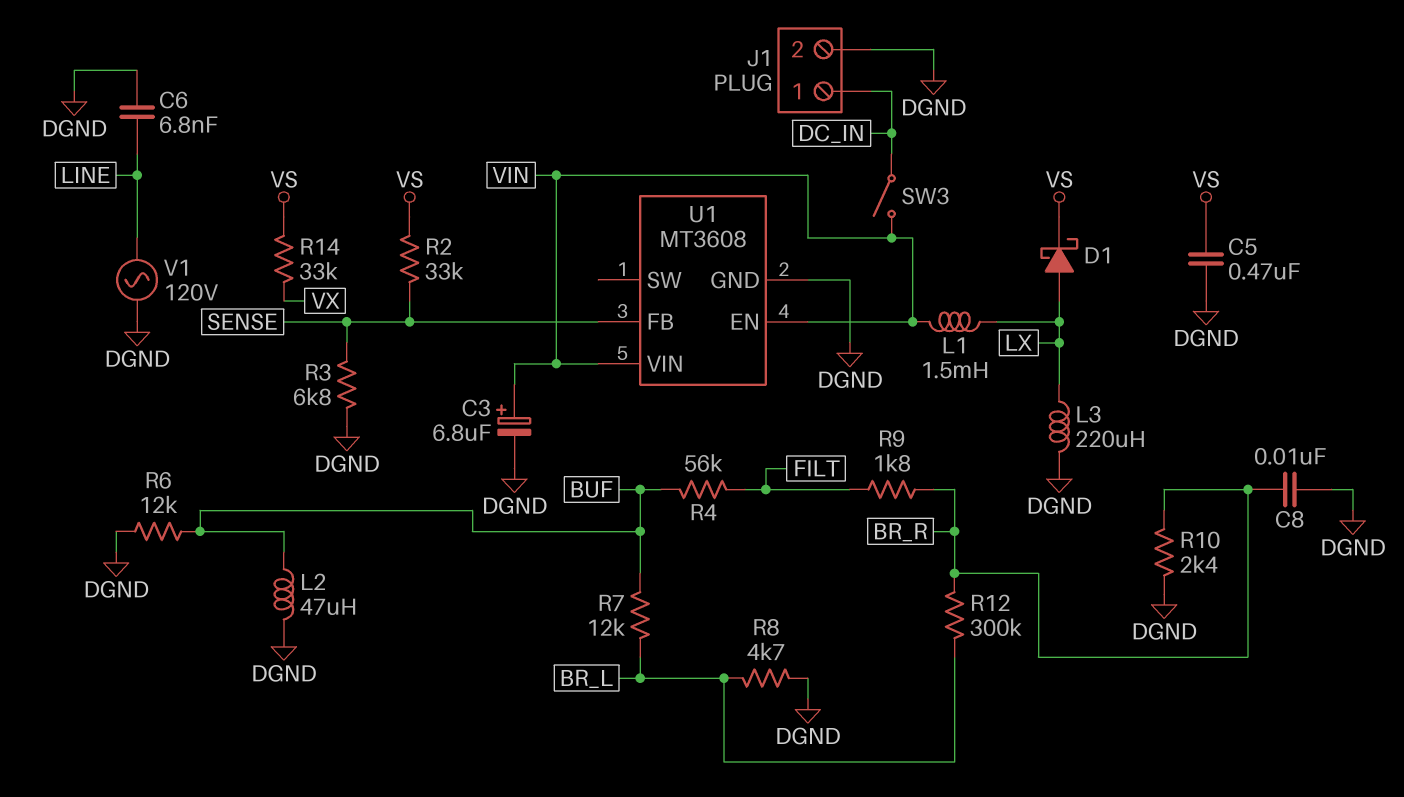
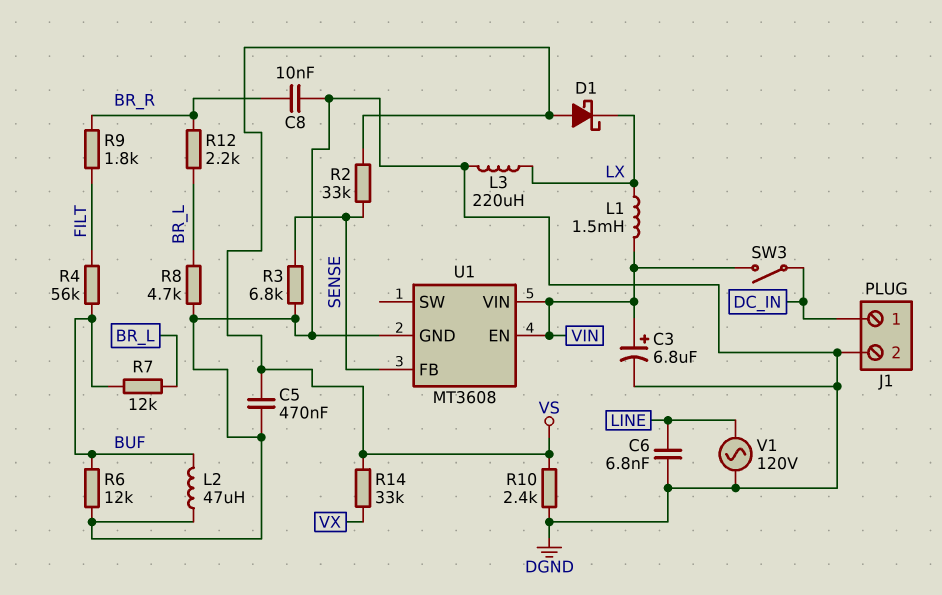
D1: schottky (A LX, K VS) -> schottky (A VS, K LX)
R10: 2.4k (BR_R, DGND) -> 2.4k (DGND, VS)
R12: 300k (BR_L, BR_R) -> 2.2k (BR_L, BR_R)

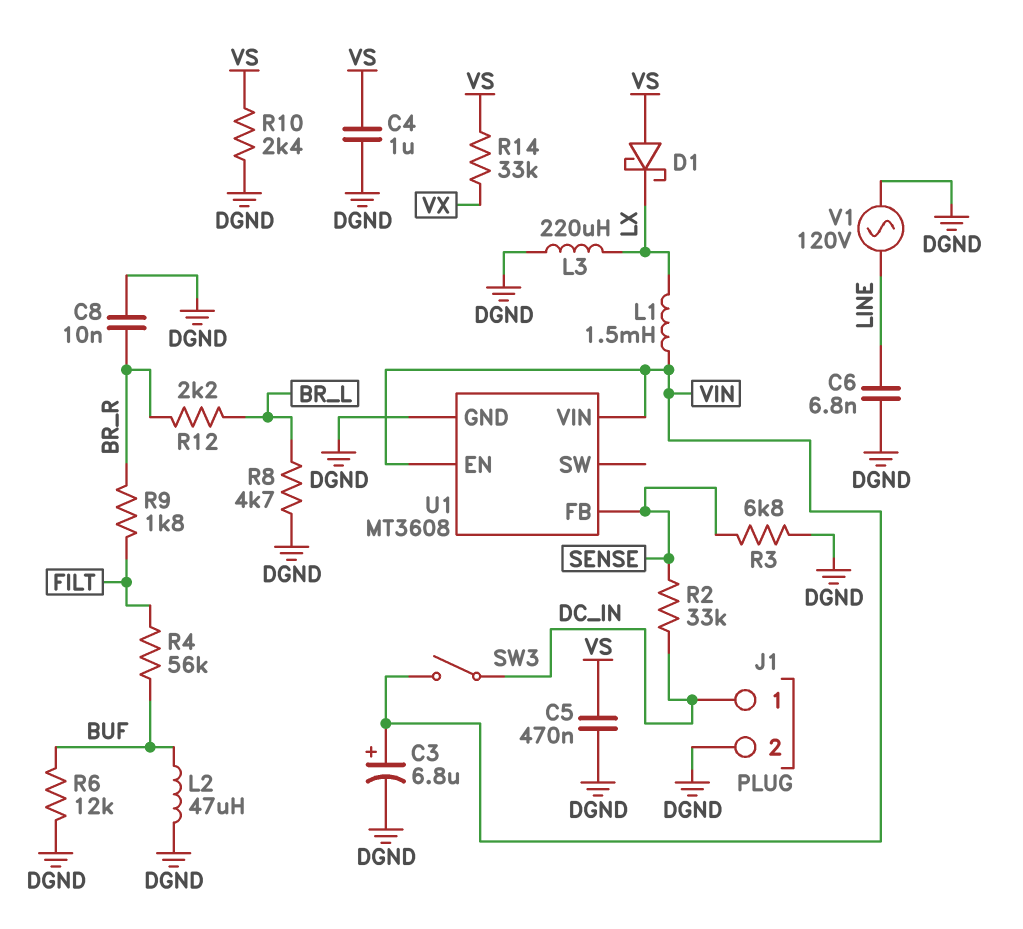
C4: none -> 1uF (DGND, VS)
R2: 33k (SENSE, VS) -> 33k (DC_IN, SENSE)
R7: 12k (BR_L, BUF) -> none

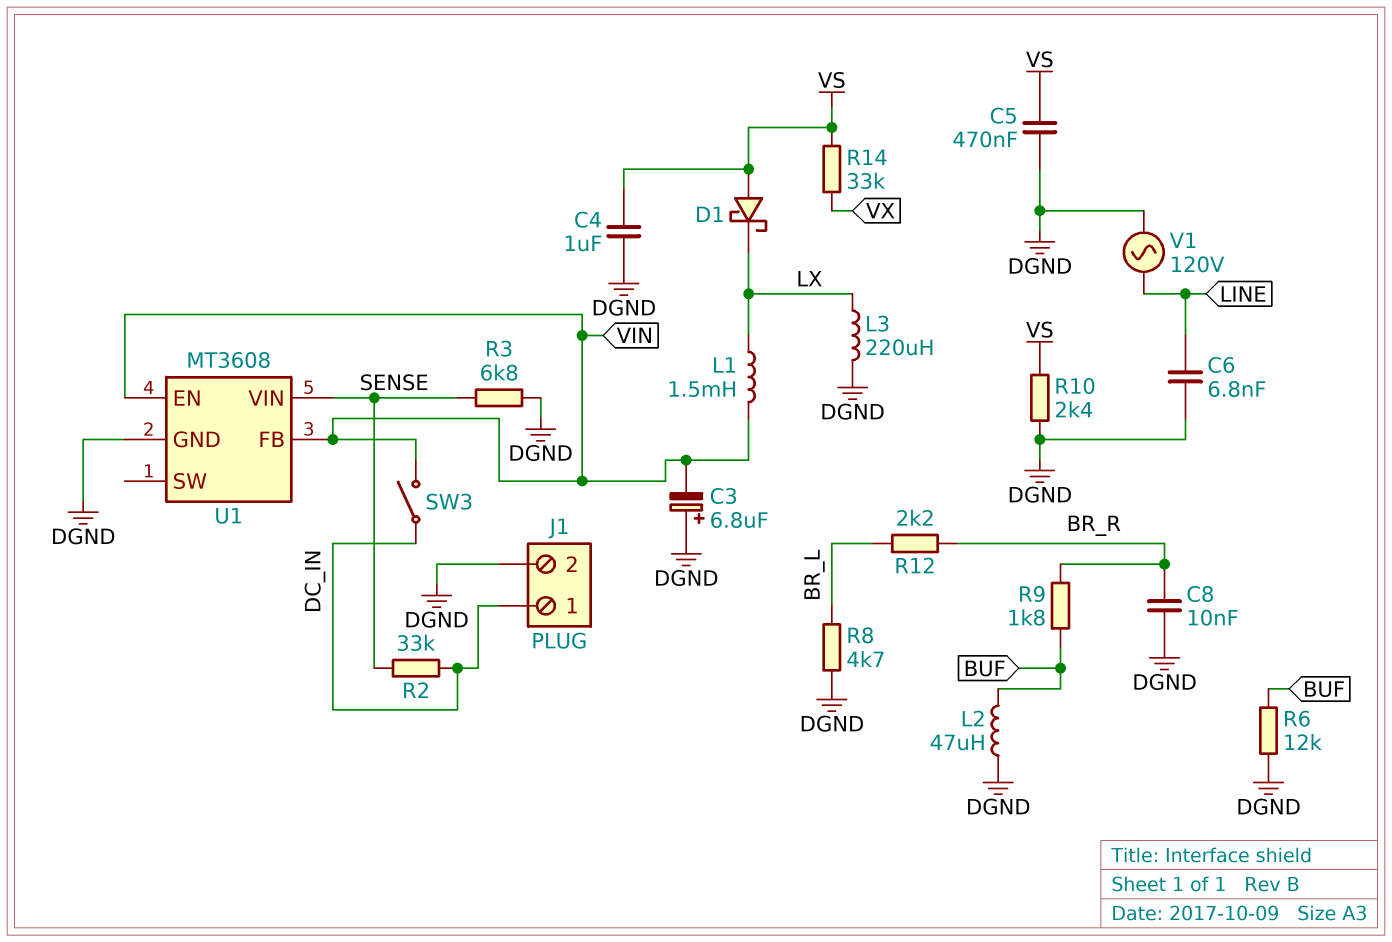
C3: 6.8uF (plus VIN, minus DGND) -> 6.8uF (plus DGND, minus VIN)
R4: 56k (BUF, FILT) -> none
R9: 1.8k (BR_R, FILT) -> 1.8k (BR_R, BUF)
U1 pin FB: SENSE -> VIN
U1 pin VIN: VIN -> SENSE

